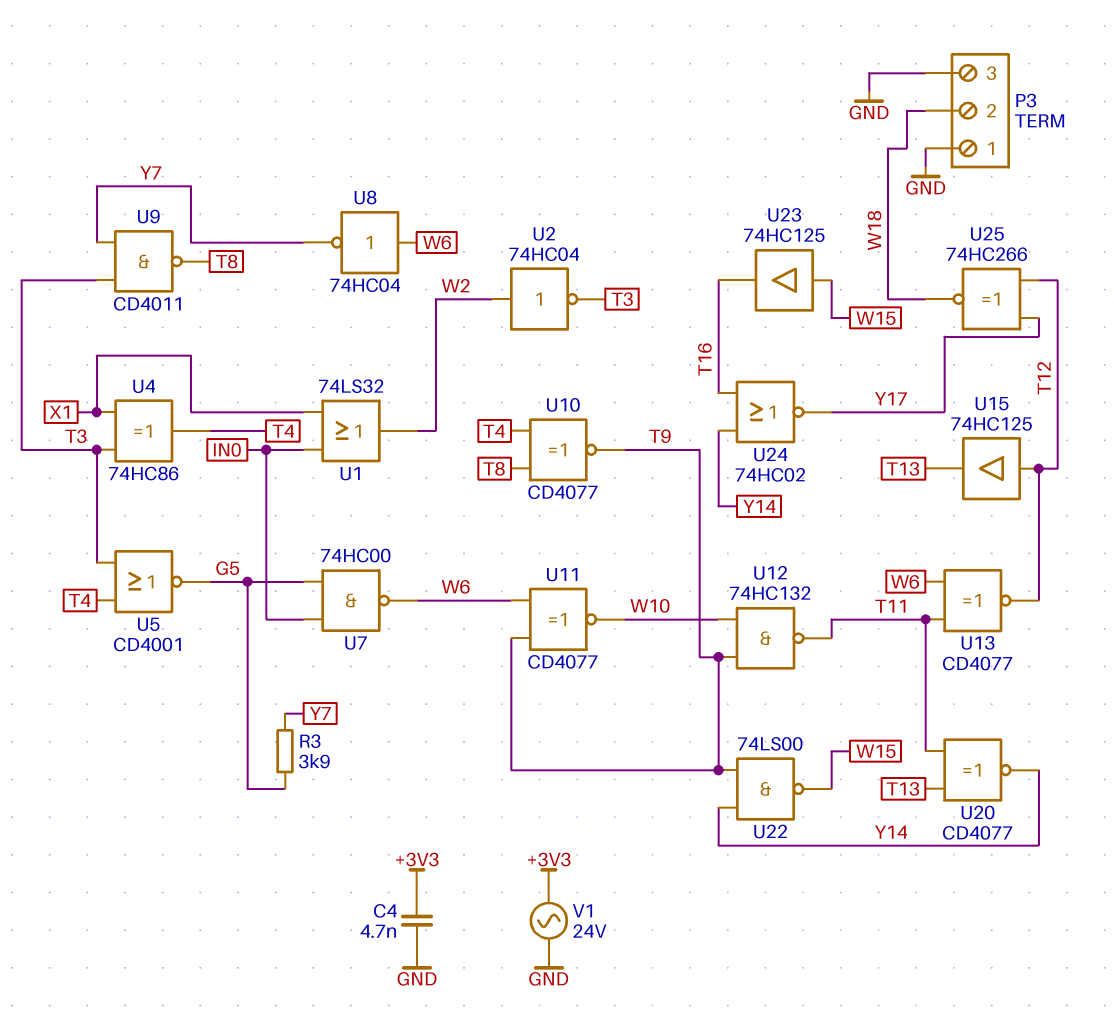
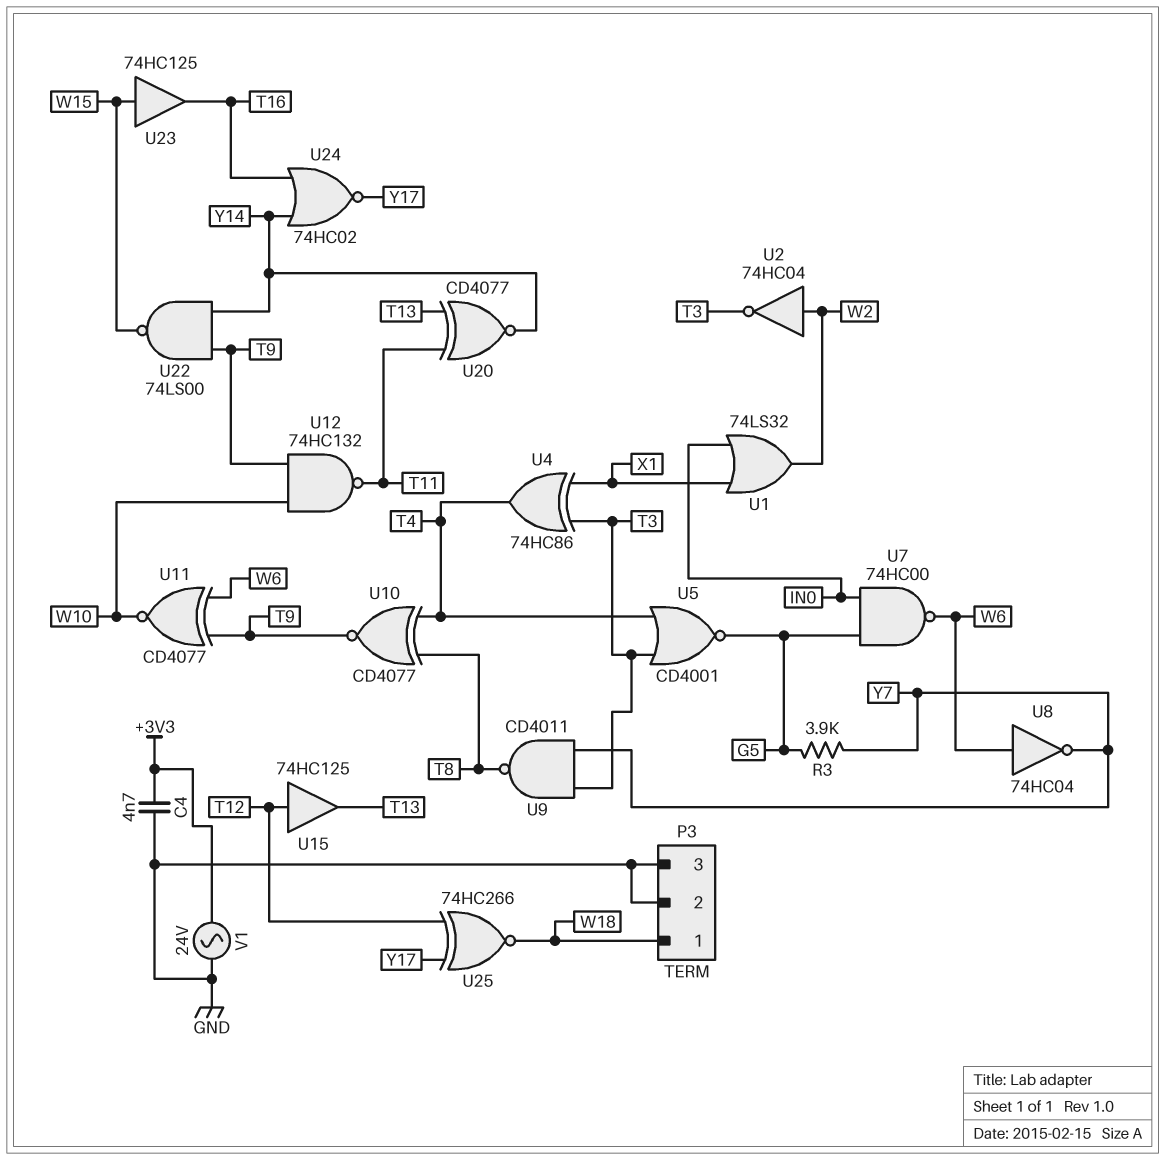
P3 pin 1: GND -> W18
P3 pin 2: W18 -> GND
U13: XNOR CD4077 (in T11, in W6, out T12) -> none

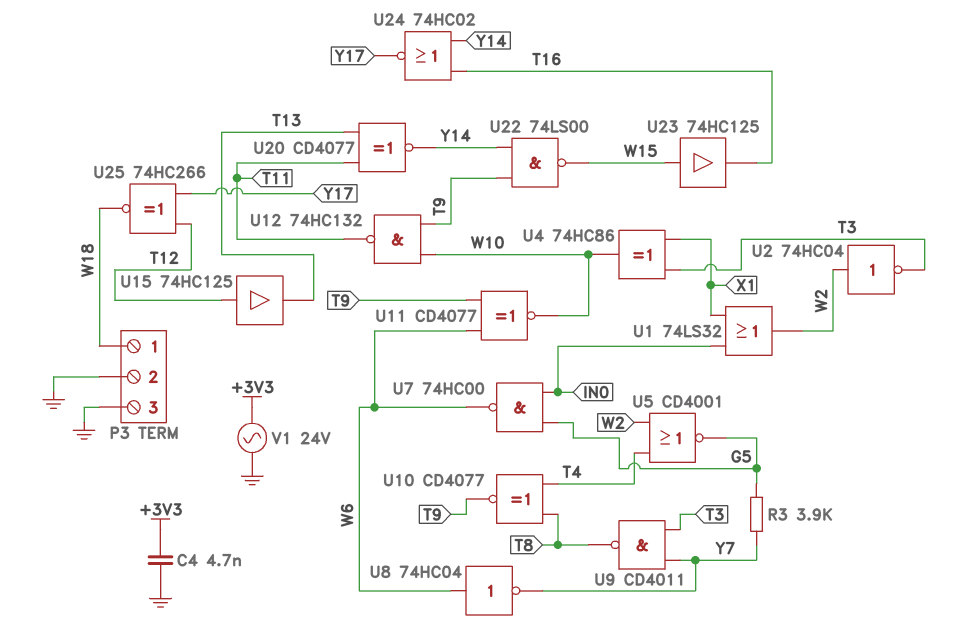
U4: XOR 74HC86 (in T3, in X1, out T4) -> XOR 74HC86 (in T3, in X1, out W10)
U5: NOR CD4001 (in T3, in T4, out G5) -> NOR CD4001 (in T4, in W2, out G5)

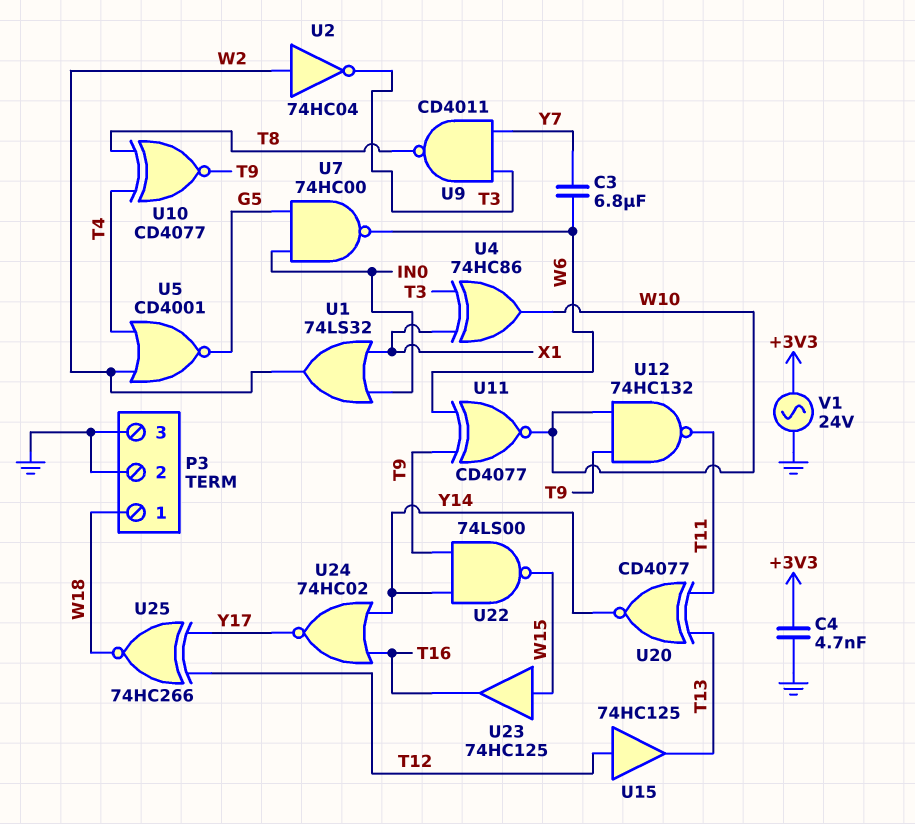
C3: none -> 6.8uF (W6, Y7)
R3: 3.9k (G5, Y7) -> none
U8: NOT 74HC04 (in W6, out Y7) -> none

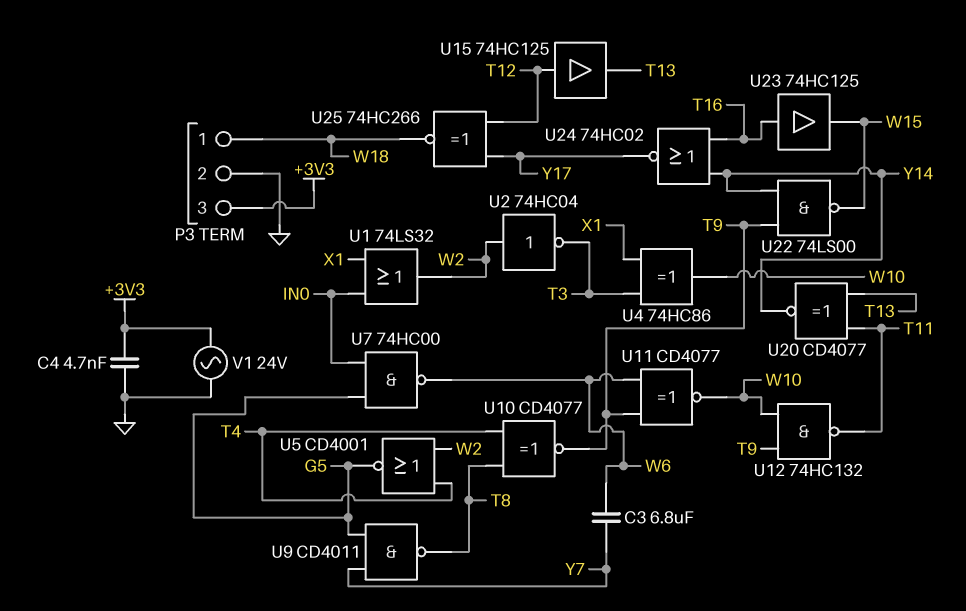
P3 pin 3: GND -> +3V3
U9: NAND CD4011 (in T3, in Y7, out T8) -> NAND CD4011 (in G5, in Y7, out T8)
U23: buffer 74HC125 (in W15, out T16) -> buffer 74HC125 (in T16, out W15)

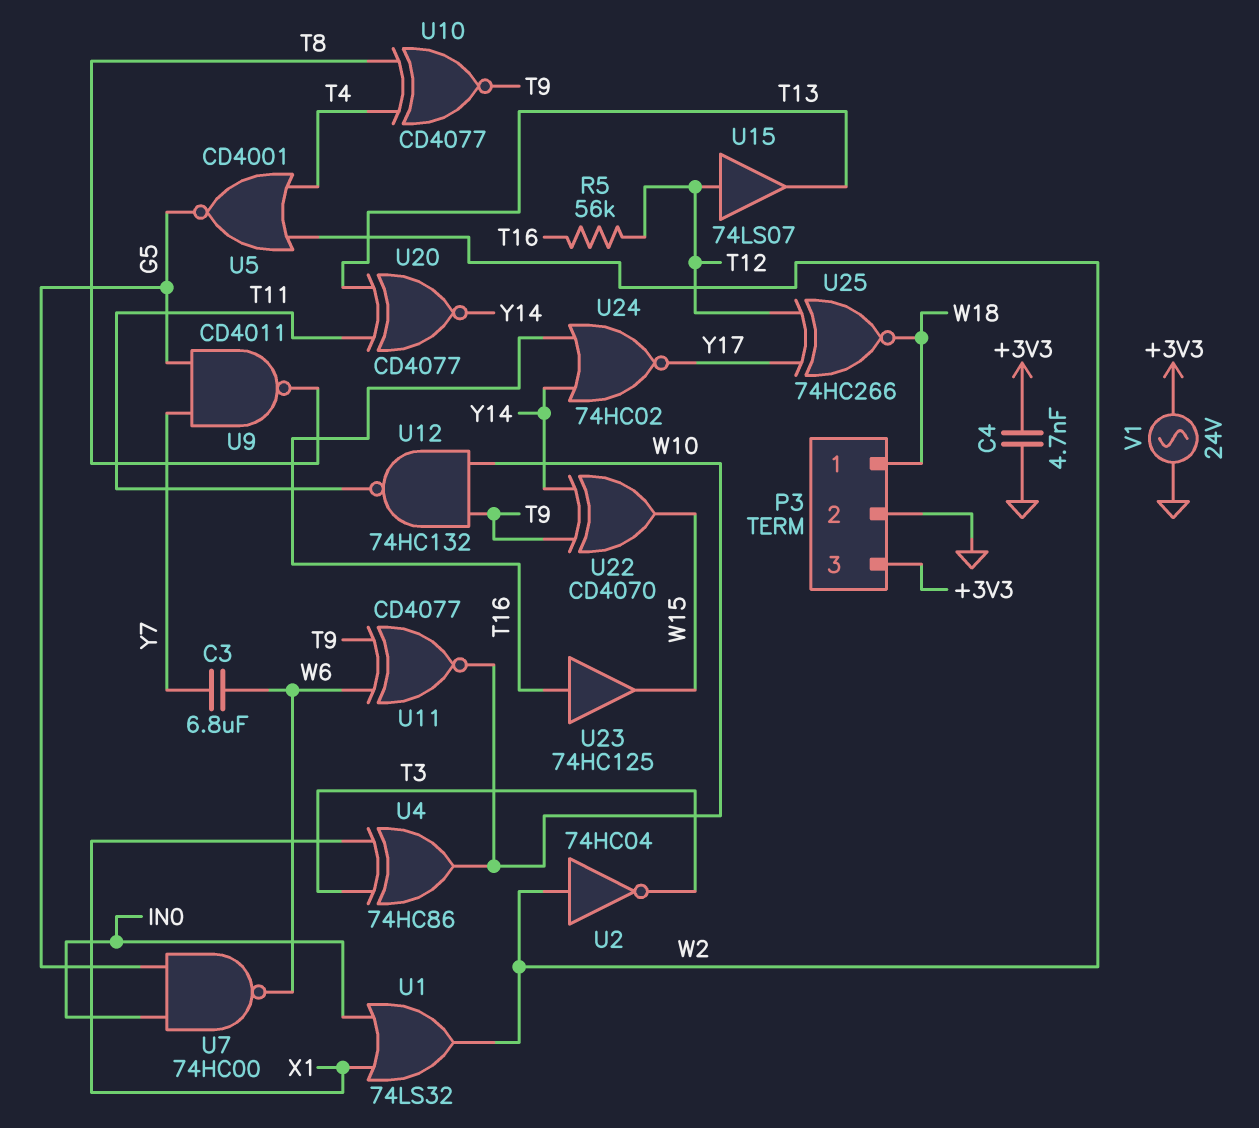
R5: none -> 56k (T12, T16)
U15: buffer 74HC125 (in T12, out T13) -> buffer 74LS07 (in T12, out T13)
U22: NAND 74LS00 (in T9, in Y14, out W15) -> XOR CD4070 (in T9, in Y14, out W15)

